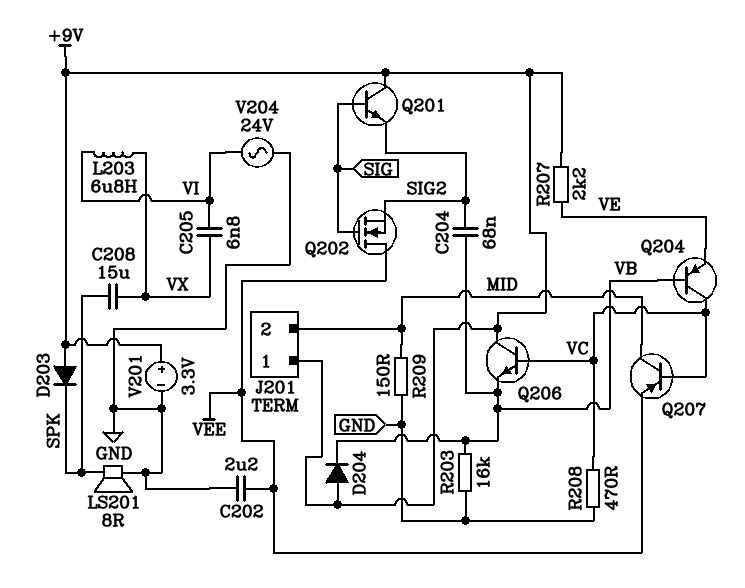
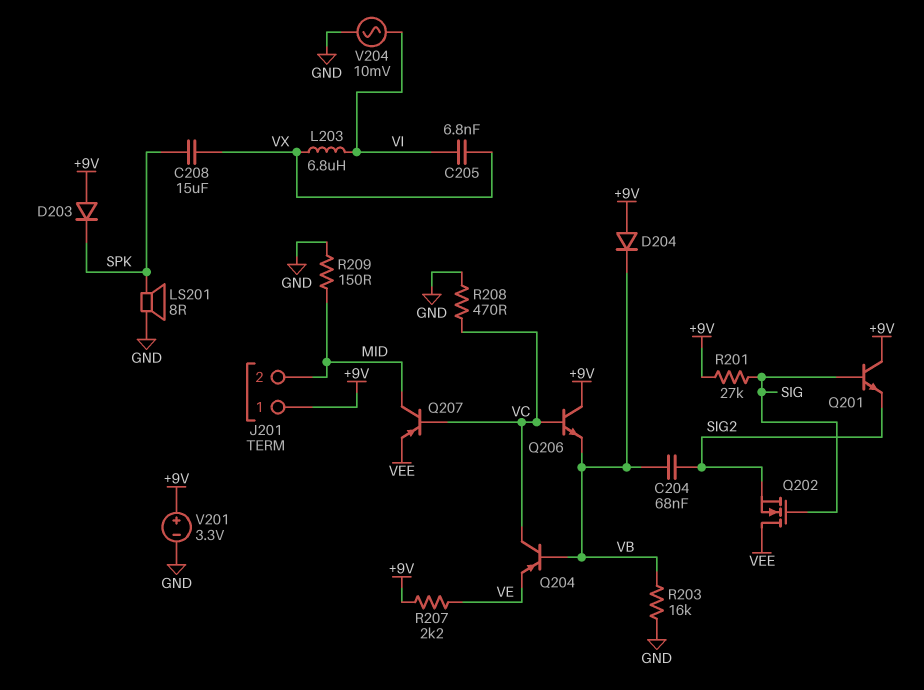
C202: 2.2uF (GND, VEE) -> none
R201: none -> 27k (+9V, SIG)
V204: AC 24V (GND, VI) -> AC 10mV (GND, VI)

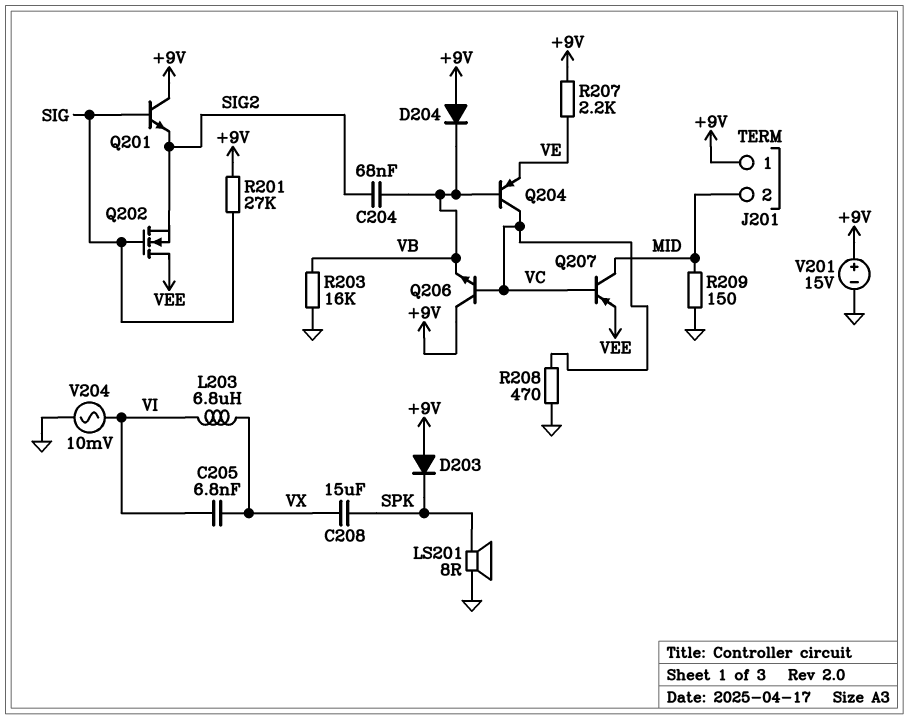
V201: 3.3V (plus +9V, minus GND) -> 15V (plus +9V, minus GND)

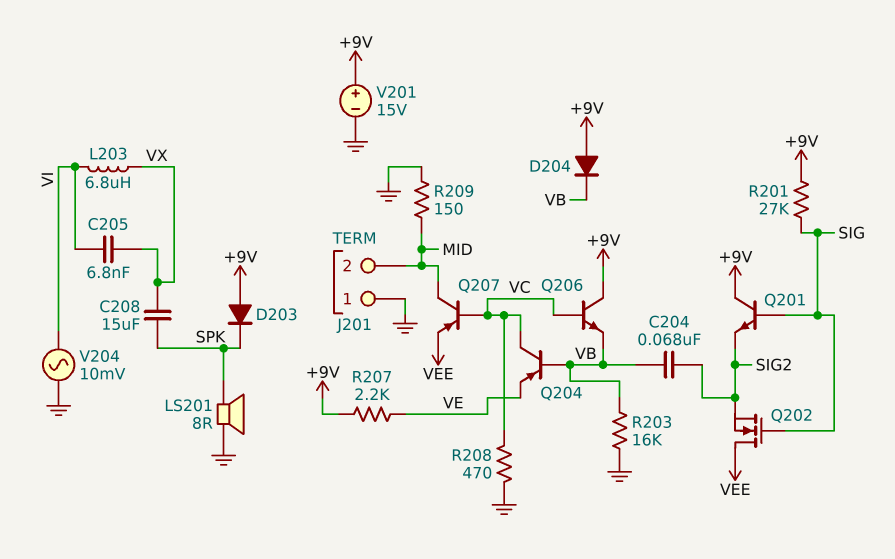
J201 pin 1: +9V -> GND

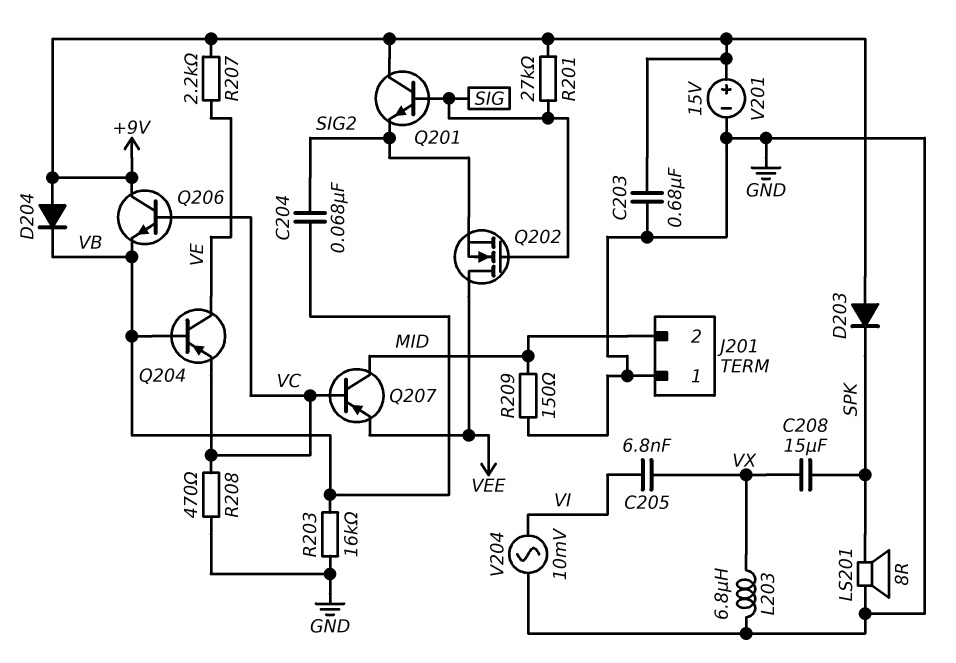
C203: none -> 680nF (+9V, GND)
L203: 6.8uH (VI, VX) -> 6.8uH (GND, VX)
Q204: PNP (B VB, C VC, E VE) -> PNP (B VB, C VE, E VC)

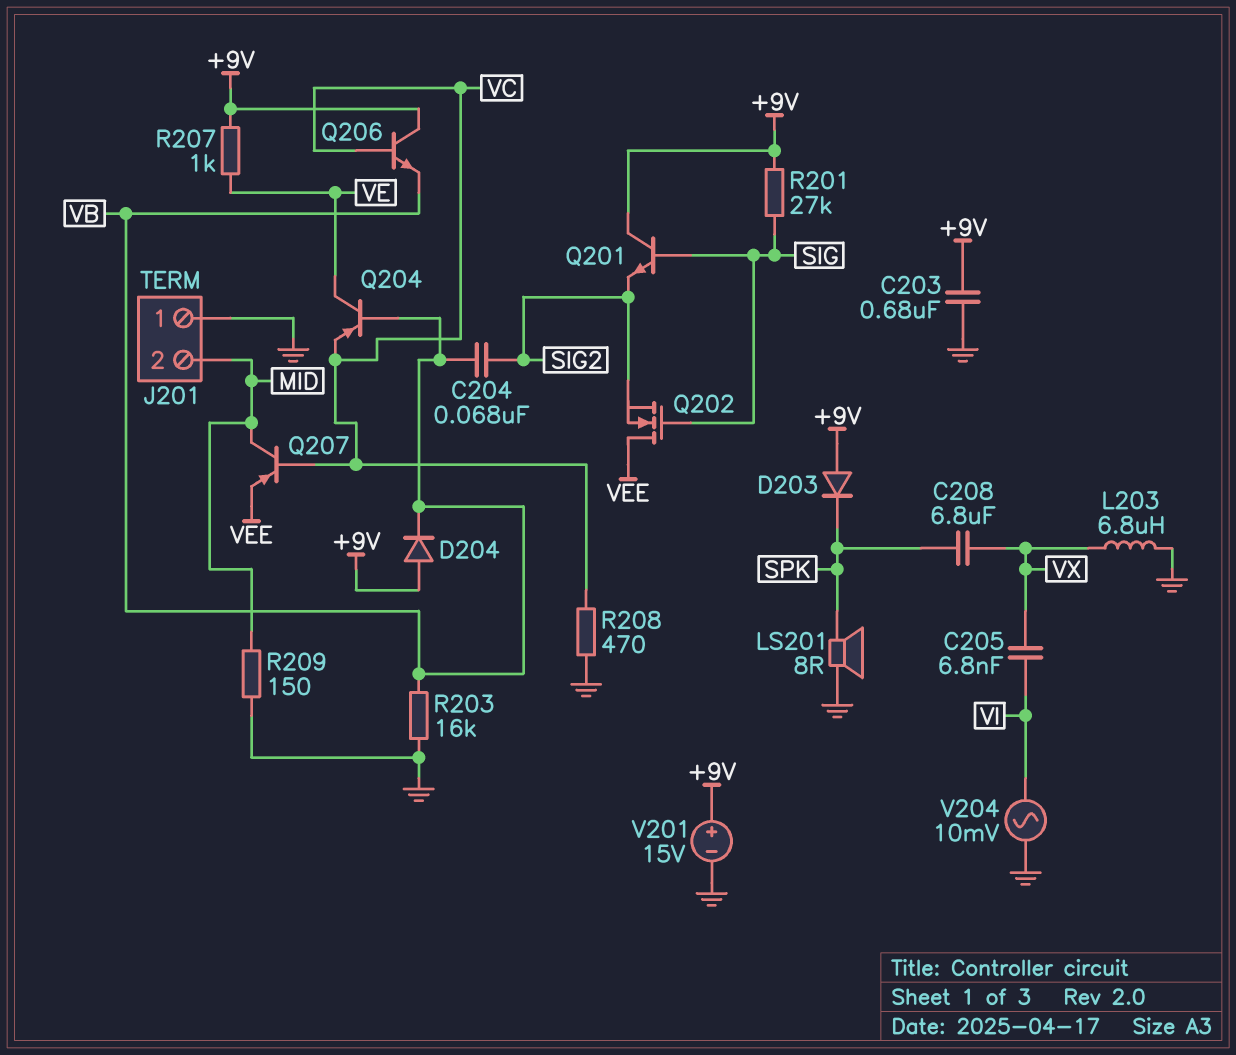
C208: 15uF (SPK, VX) -> 6.8uF (SPK, VX)
R207: 2.2k (+9V, VE) -> 1k (+9V, VE)

